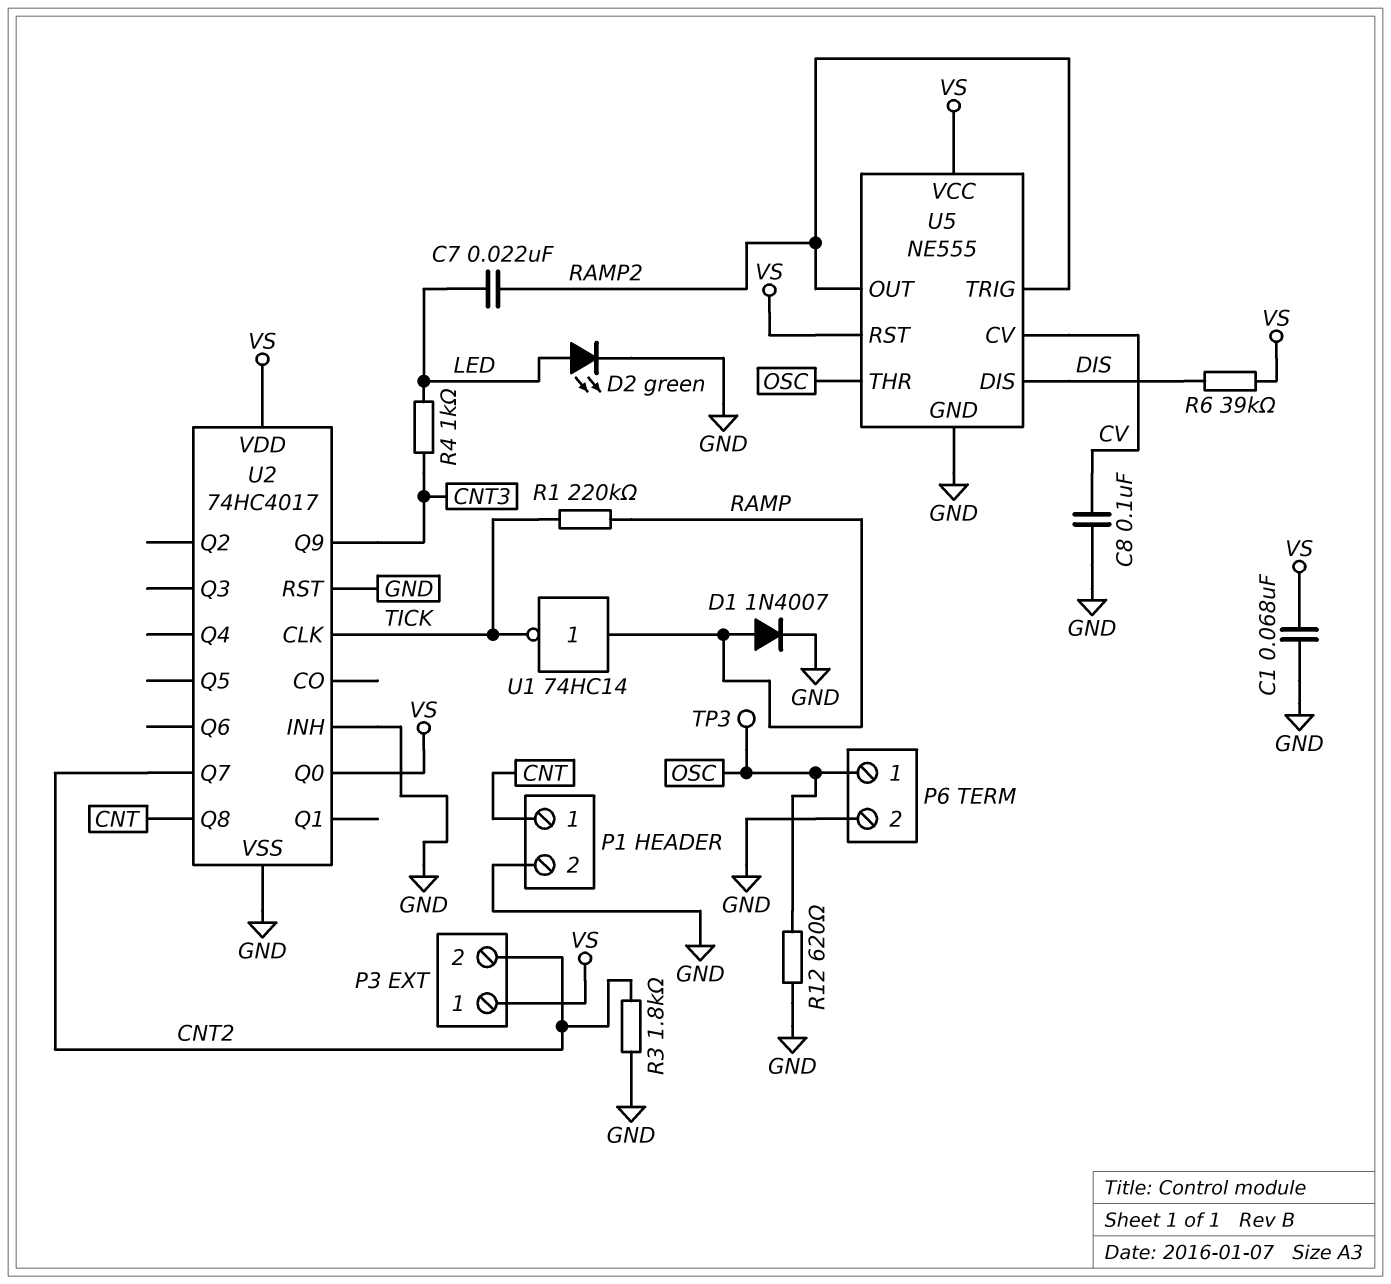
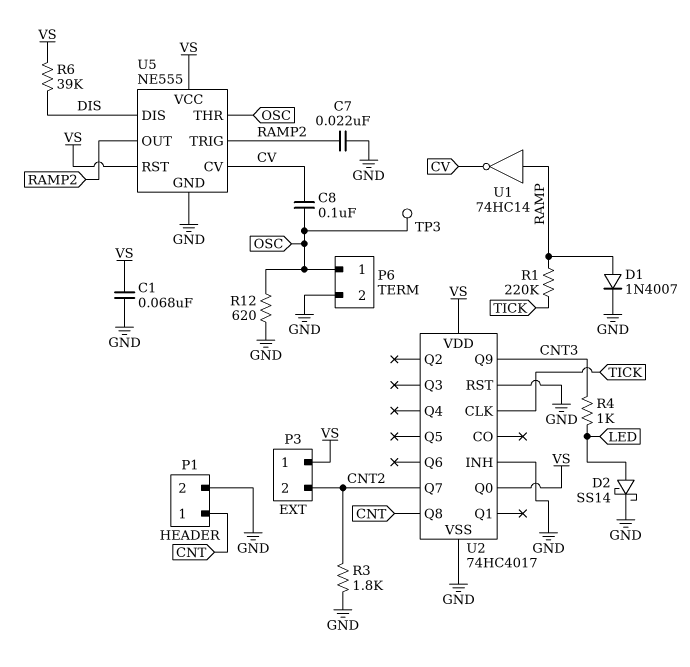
C7: 22nF (LED, RAMP2) -> 22nF (GND, RAMP2)
C8: 100nF (CV, GND) -> 100nF (CV, OSC)
D2: LED green (A LED, K GND) -> schottky SS14 (A LED, K GND)
U1: NOT 74HC14 (in RAMP, out TICK) -> NOT 74HC14 (in RAMP, out CV)

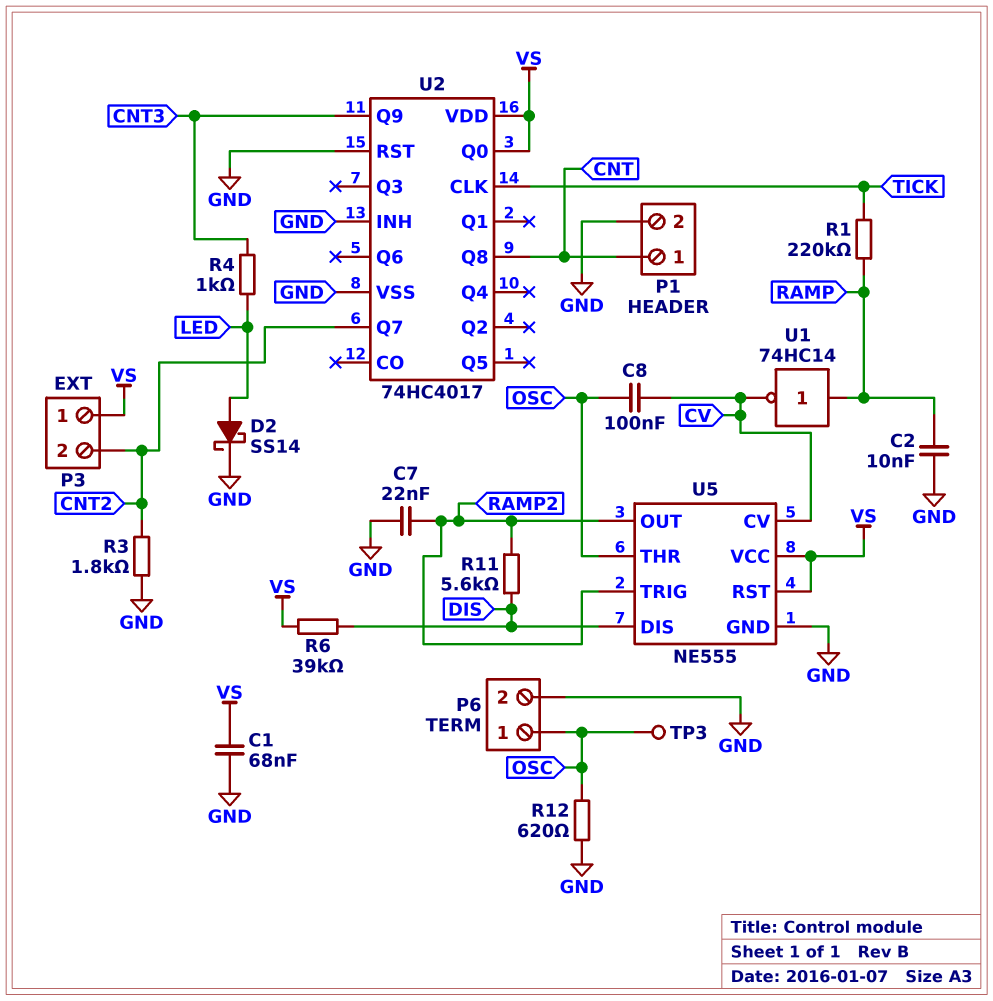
C2: none -> 10nF (GND, RAMP)
D1: diode 1N4007 (A RAMP, K GND) -> none
R11: none -> 5.6k (DIS, RAMP2)

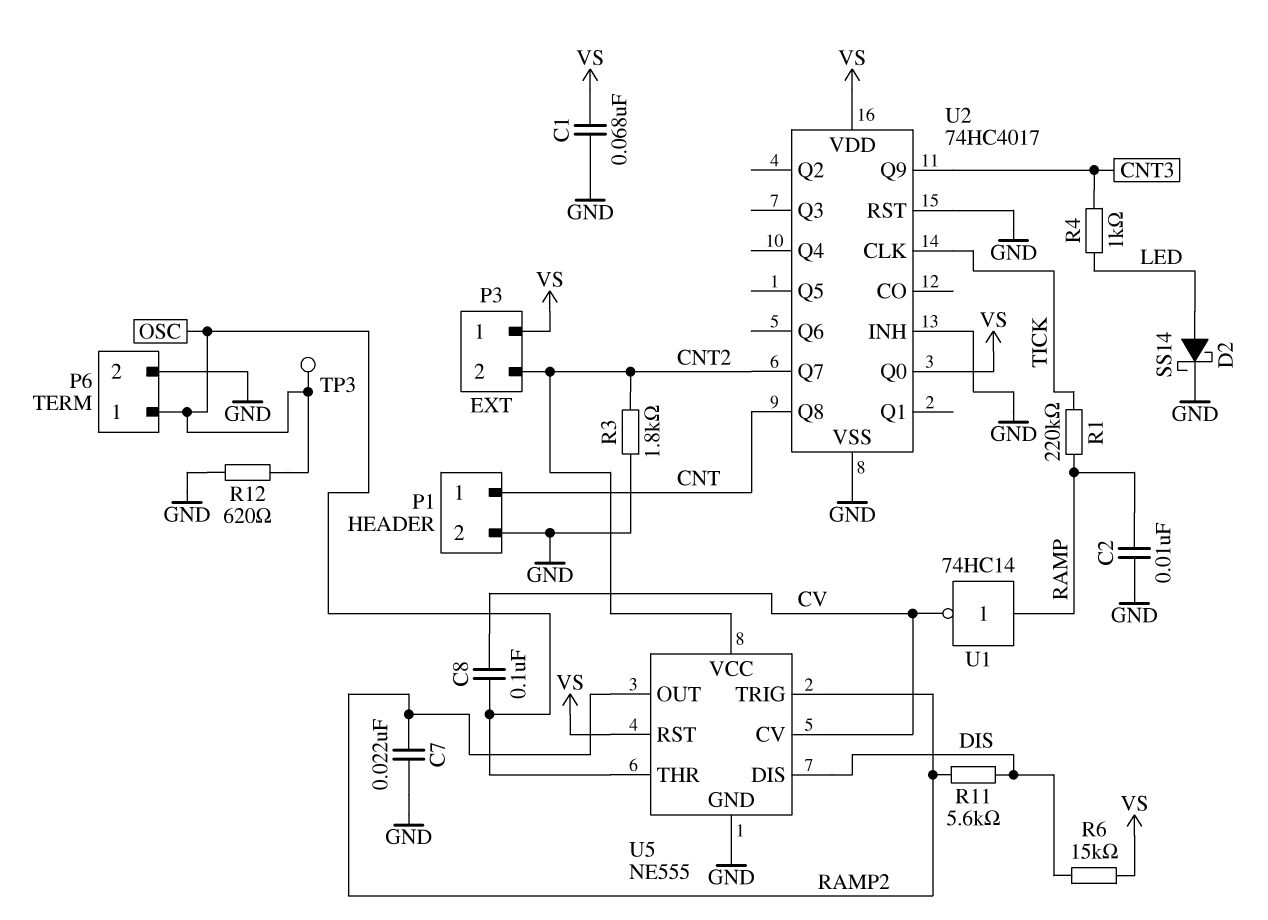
R6: 39k (DIS, VS) -> 15k (DIS, VS)
U5 pin VCC: VS -> CNT2

